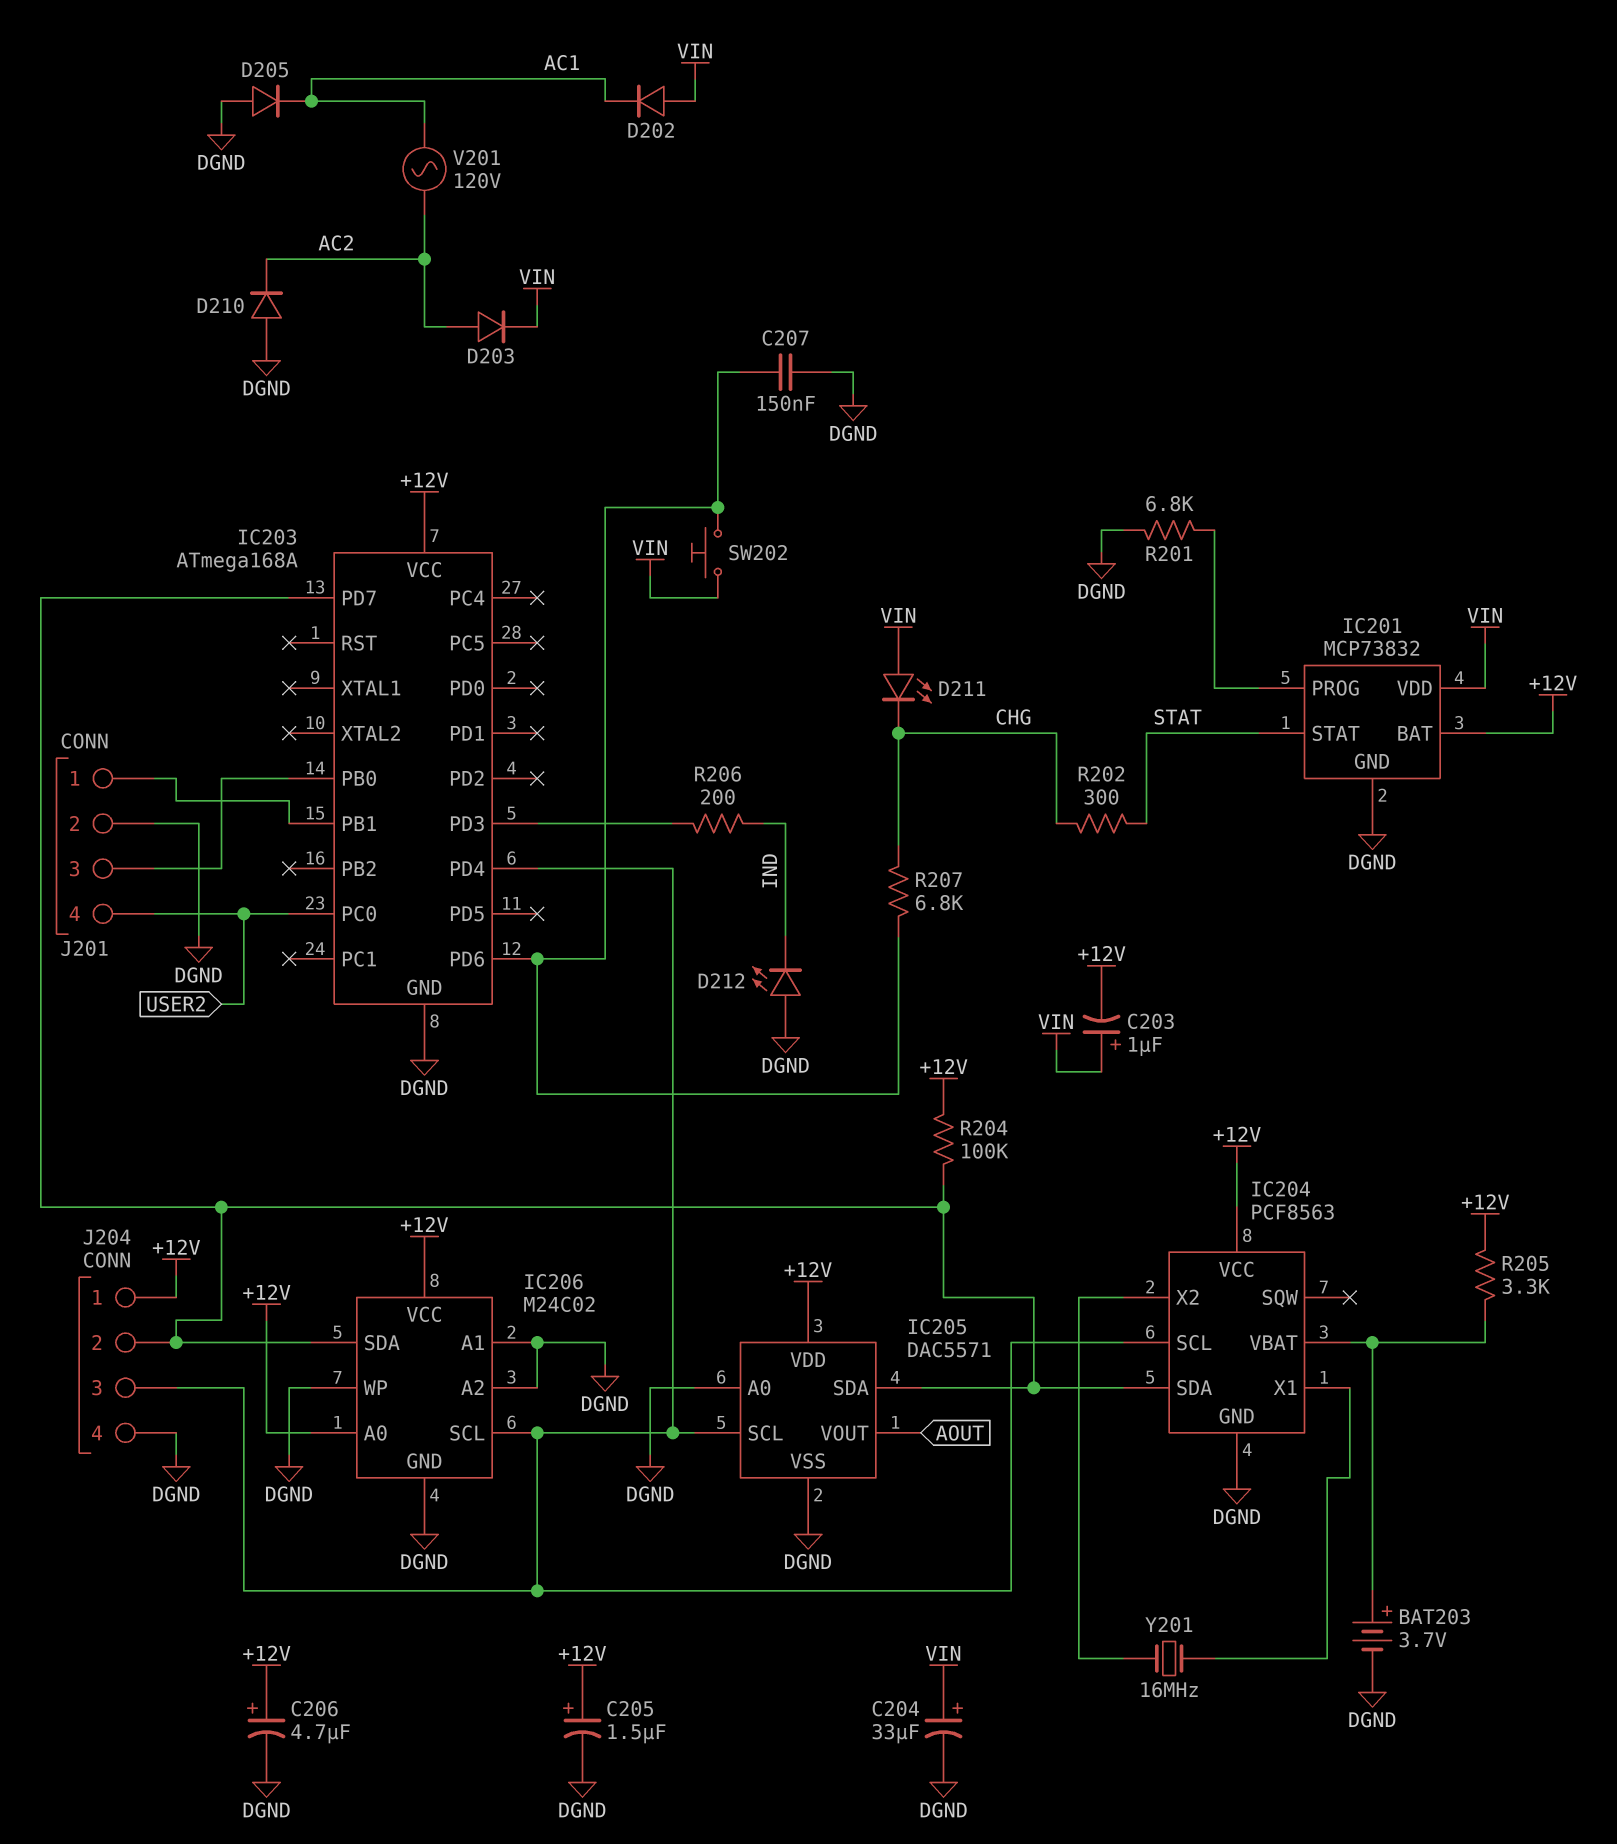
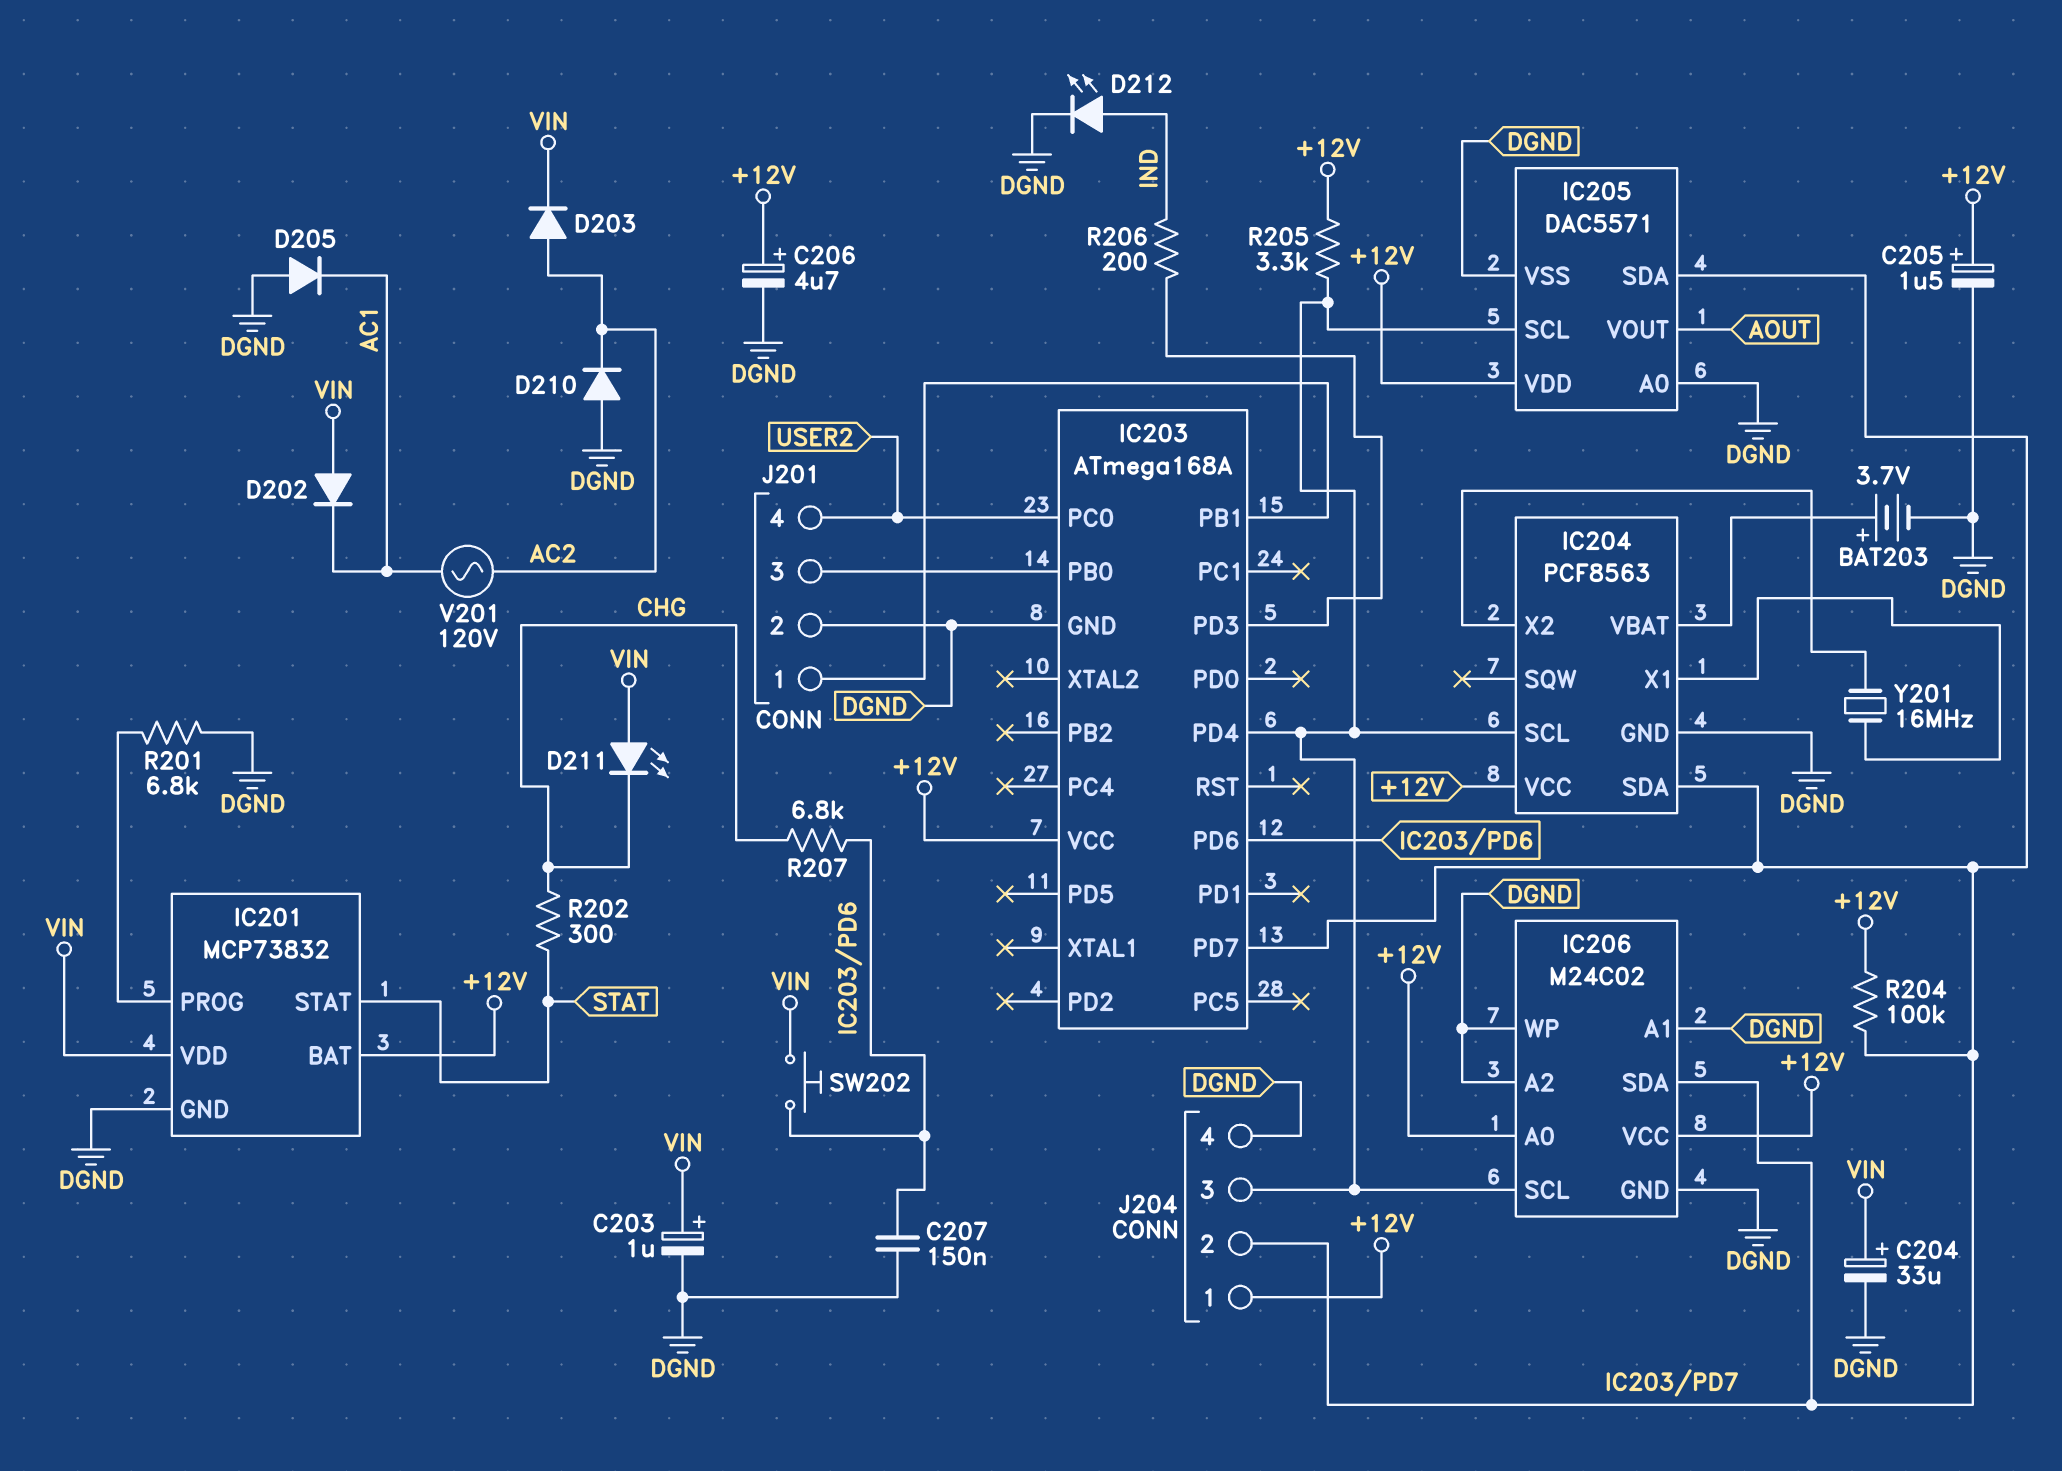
C203: 1uF (plus VIN, minus +12V) -> 1uF (plus VIN, minus DGND)
D212: LED (A DGND, K IND) -> LED (A IND, K DGND)
R205: 3.3k (+12V, IC204/VBAT) -> 3.3k (+12V, IC203/PD4)

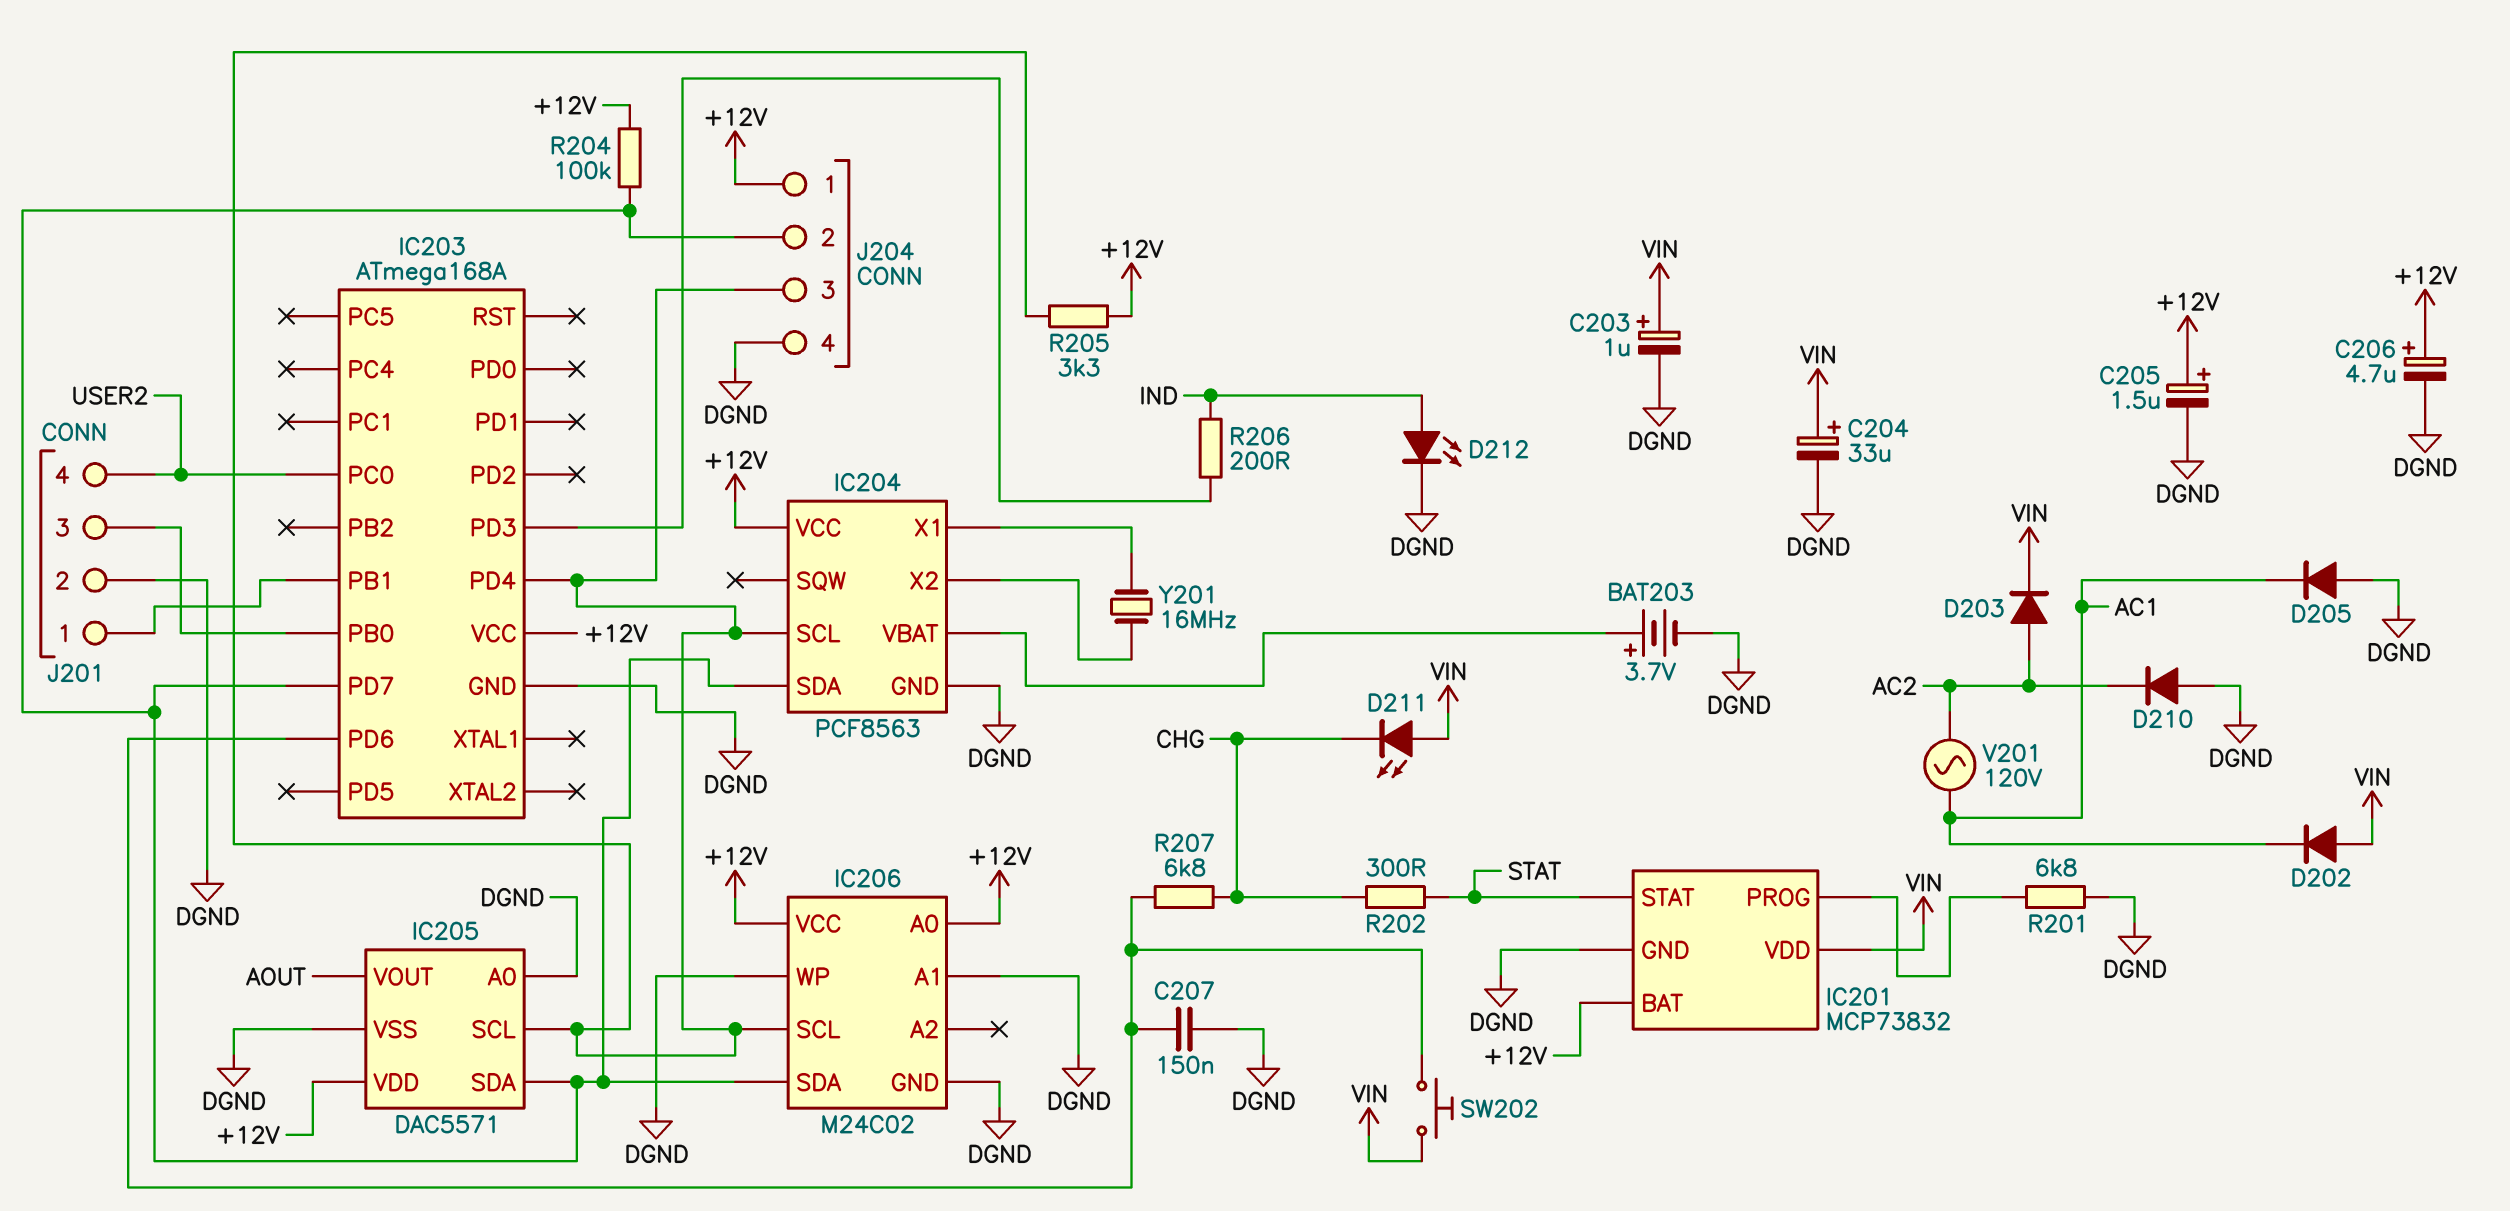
IC206 pin A2: DGND -> none

